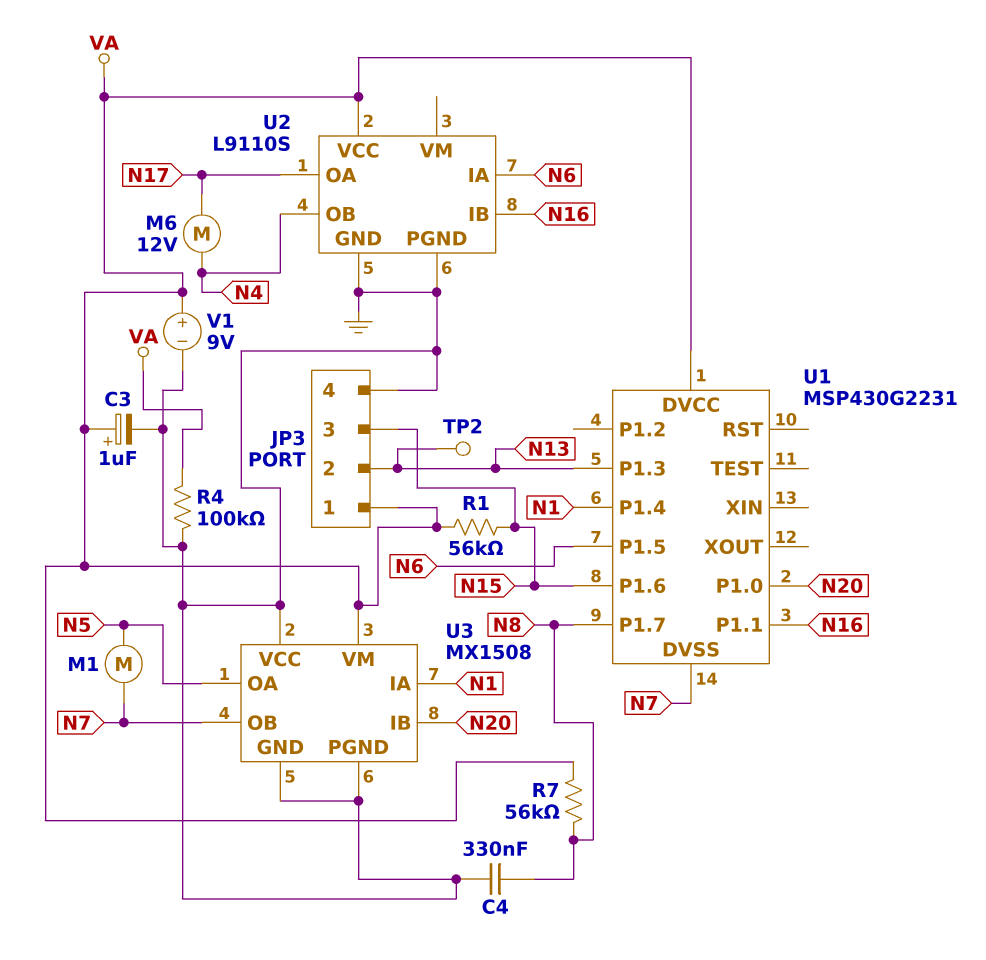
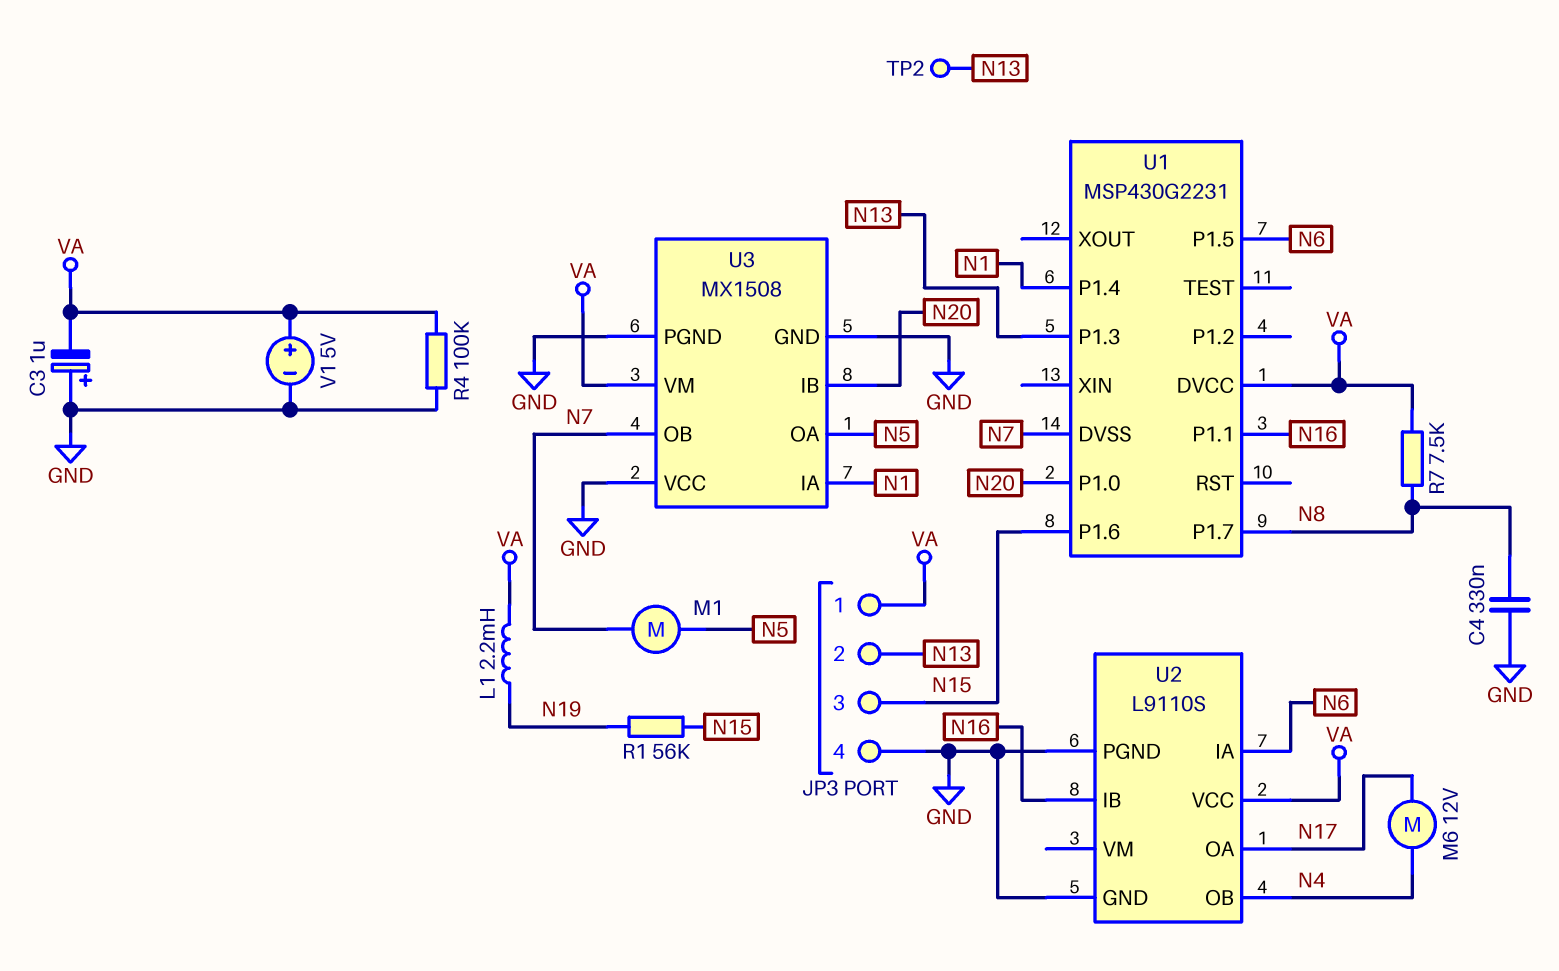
C3: 1uF (plus VA, minus GND) -> 1uF (plus GND, minus VA)
L1: none -> 2.2mH (N19, VA)
R1: 56k (N15, VA) -> 56k (N15, N19)
R7: 56k (N8, VA) -> 7.5k (N8, VA)
V1: 9V (plus VA, minus GND) -> 5V (plus VA, minus GND)

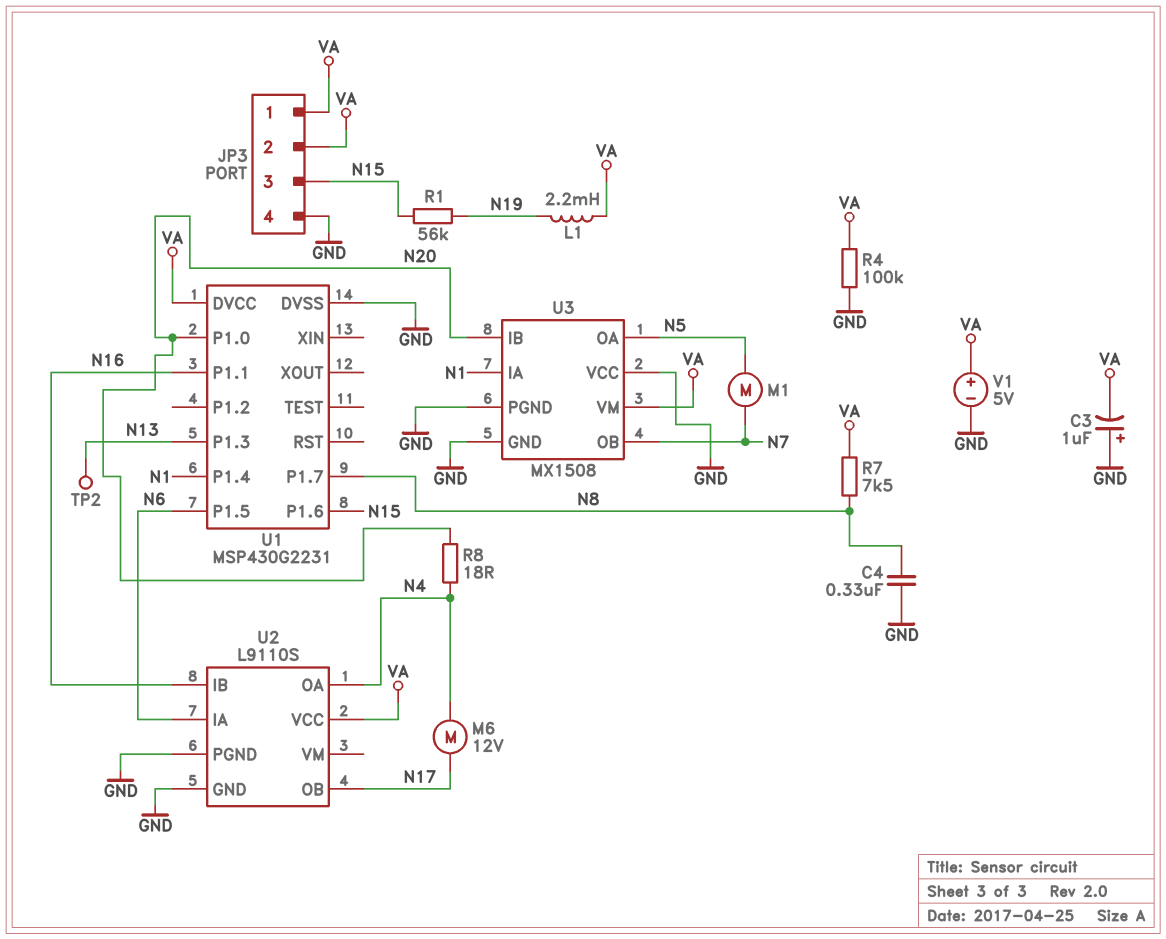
JP3 pin 2: N13 -> VA
R8: none -> 18 (N4, N20)
U1 pin DVSS: N7 -> GND
U2 pin OA: N17 -> N4
U2 pin OB: N4 -> N17

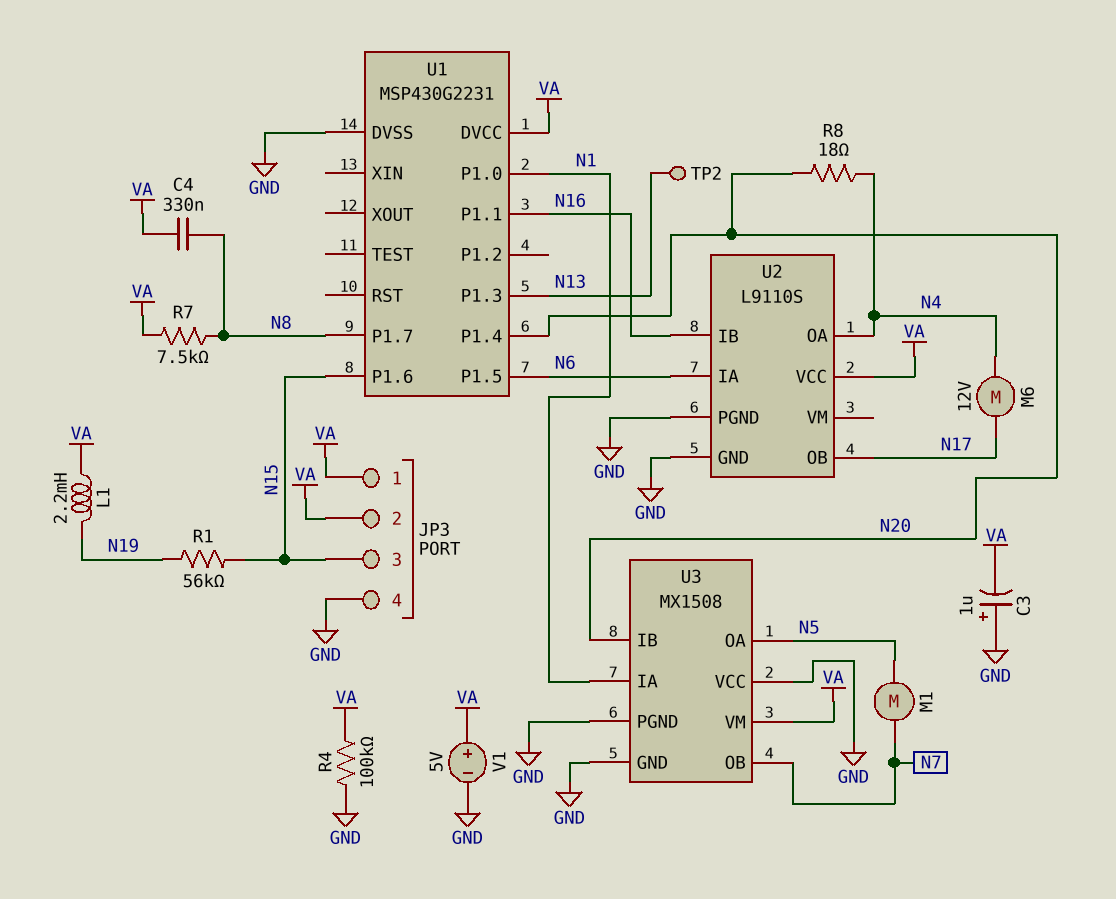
C4: 330nF (GND, N8) -> 330nF (N8, VA)
U1 pin P1.0: N20 -> N1
U1 pin P1.4: N1 -> N20

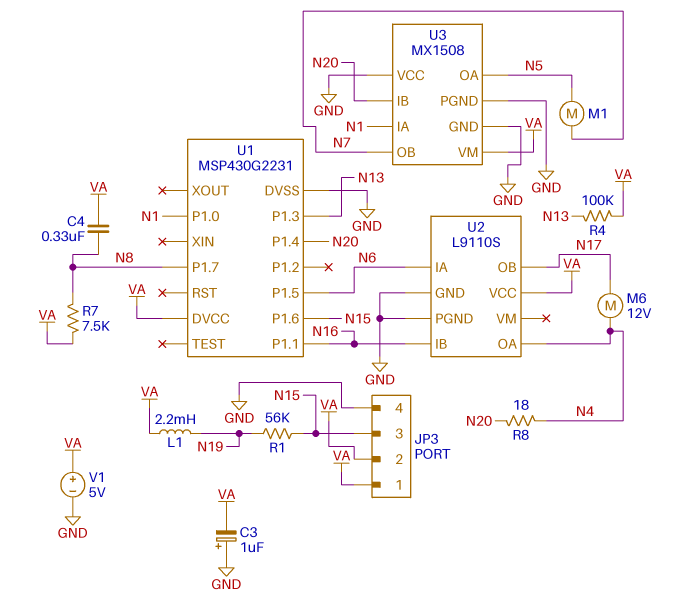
R4: 100k (GND, VA) -> 100k (N13, VA)
TP2: test point (N13) -> none

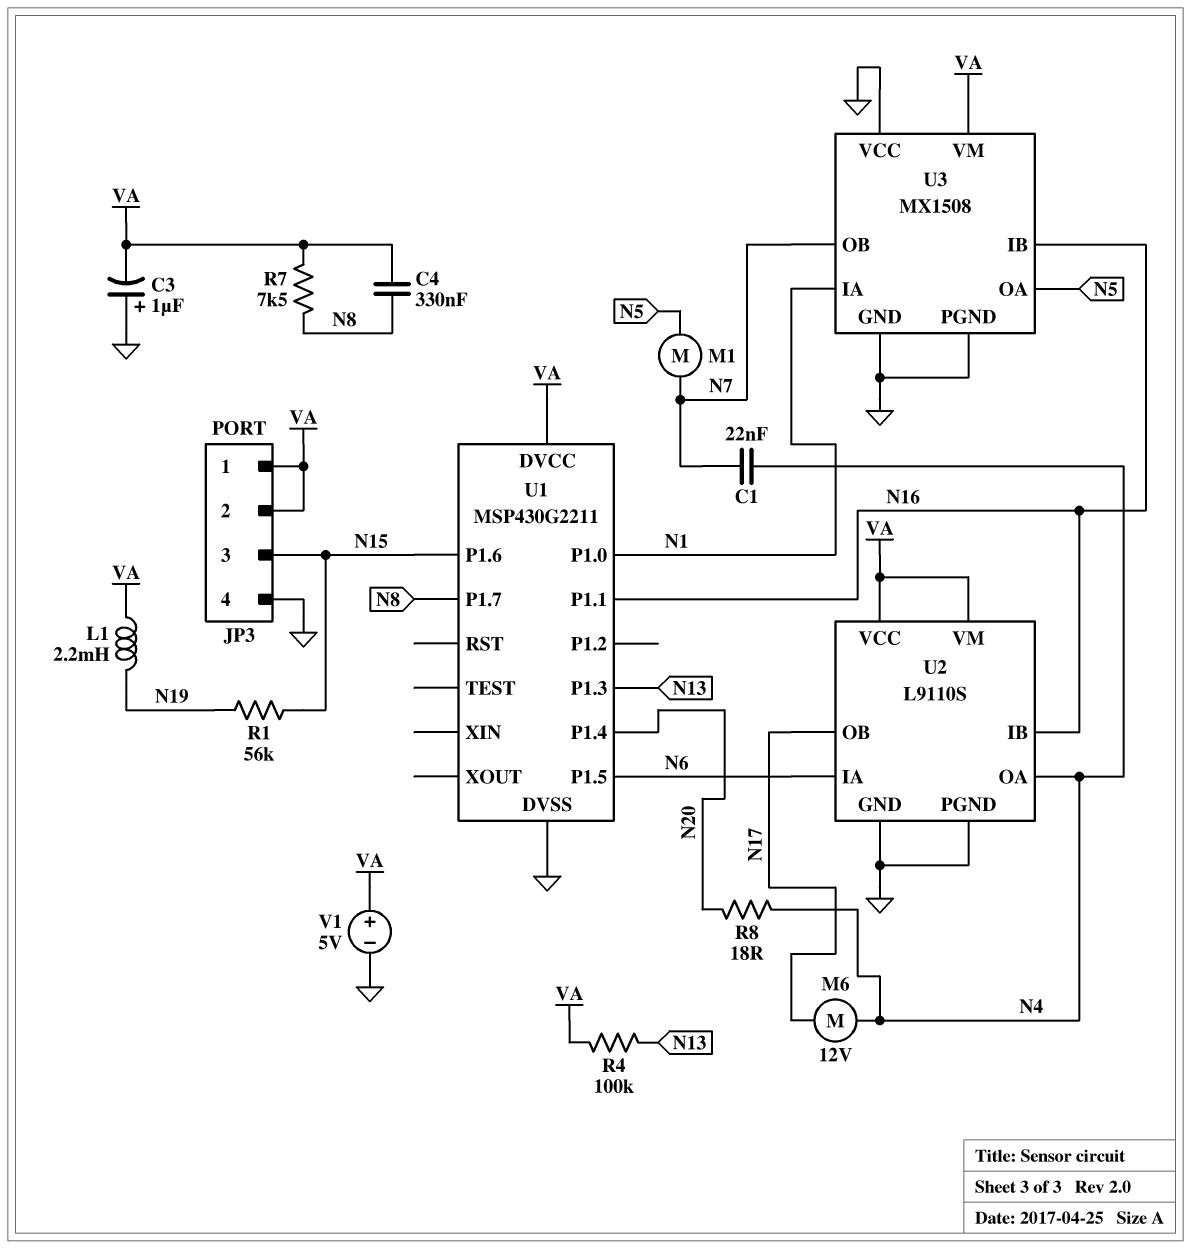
C1: none -> 22nF (N4, N7)
U1: MSP430G2231 -> MSP430G2211
U2 pin VM: none -> VA
U3 pin IB: N20 -> N16

